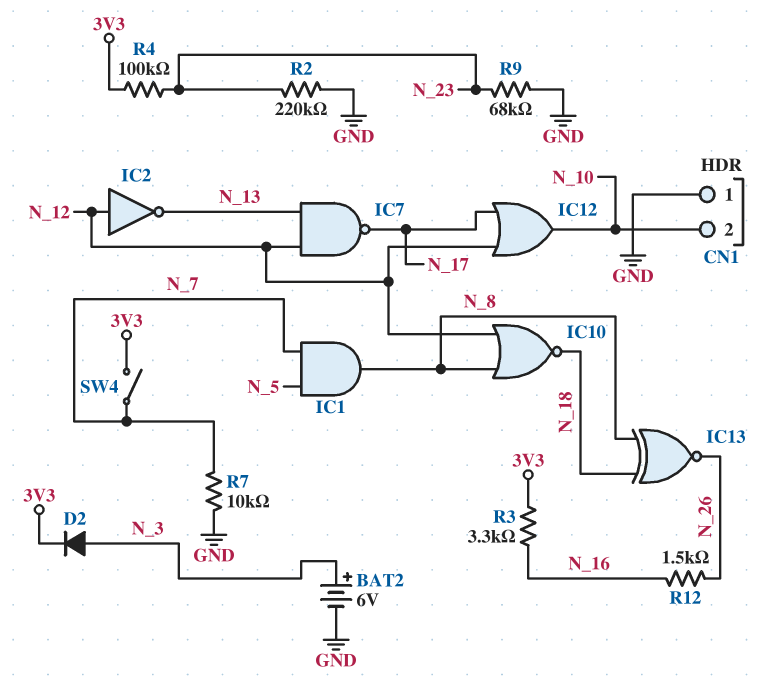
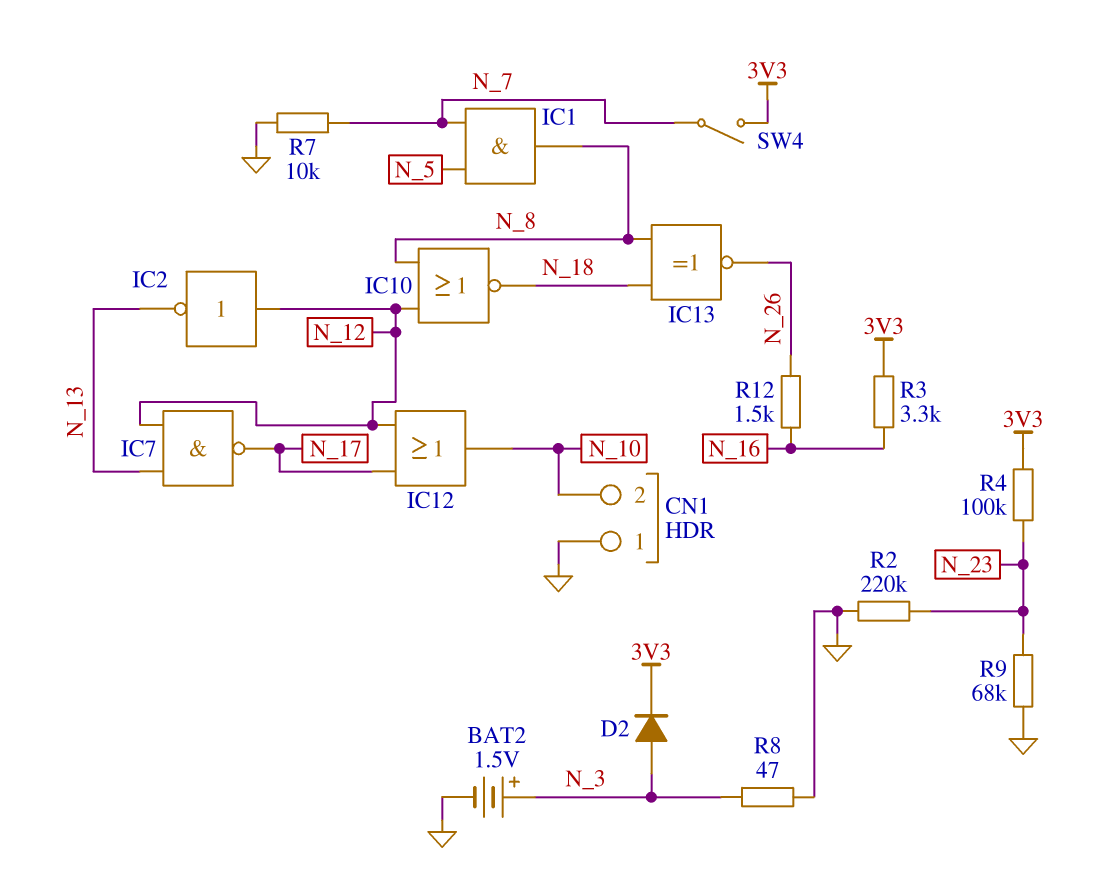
BAT2: 6V (plus N_3, minus GND) -> 1.5V (plus N_3, minus GND)
R8: none -> 47 (GND, N_3)

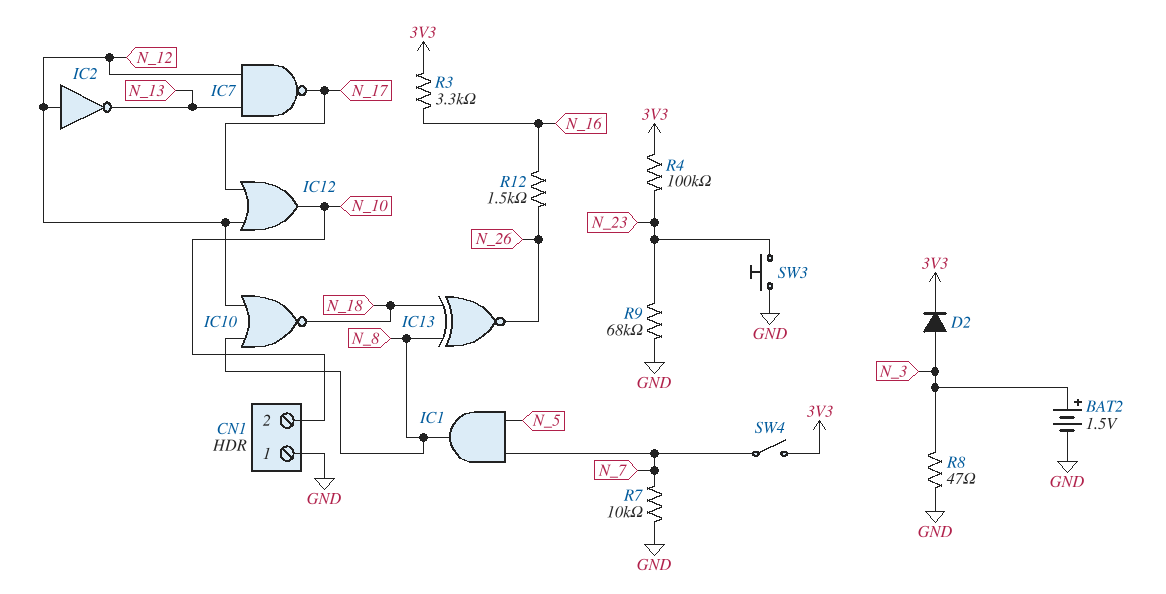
R2: 220k (GND, N_23) -> none
SW3: none -> button (GND, N_23)

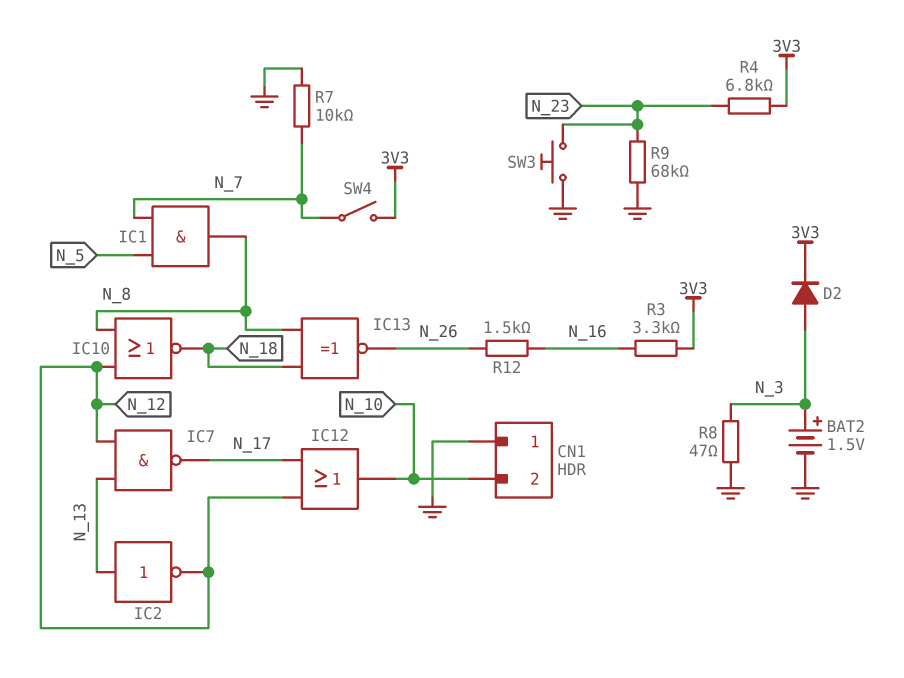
IC2: NOT (in N_12, out N_13) -> NOT (in N_13, out N_12)
R4: 100k (3V3, N_23) -> 6.8k (3V3, N_23)

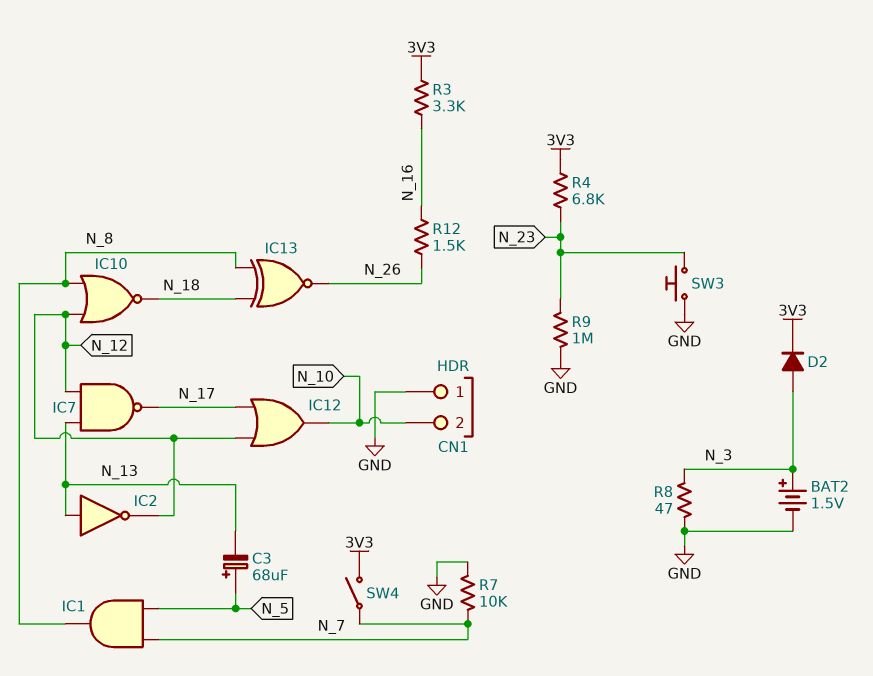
C3: none -> 68uF (plus N_5, minus N_13)
R9: 68k (GND, N_23) -> 1M (GND, N_23)

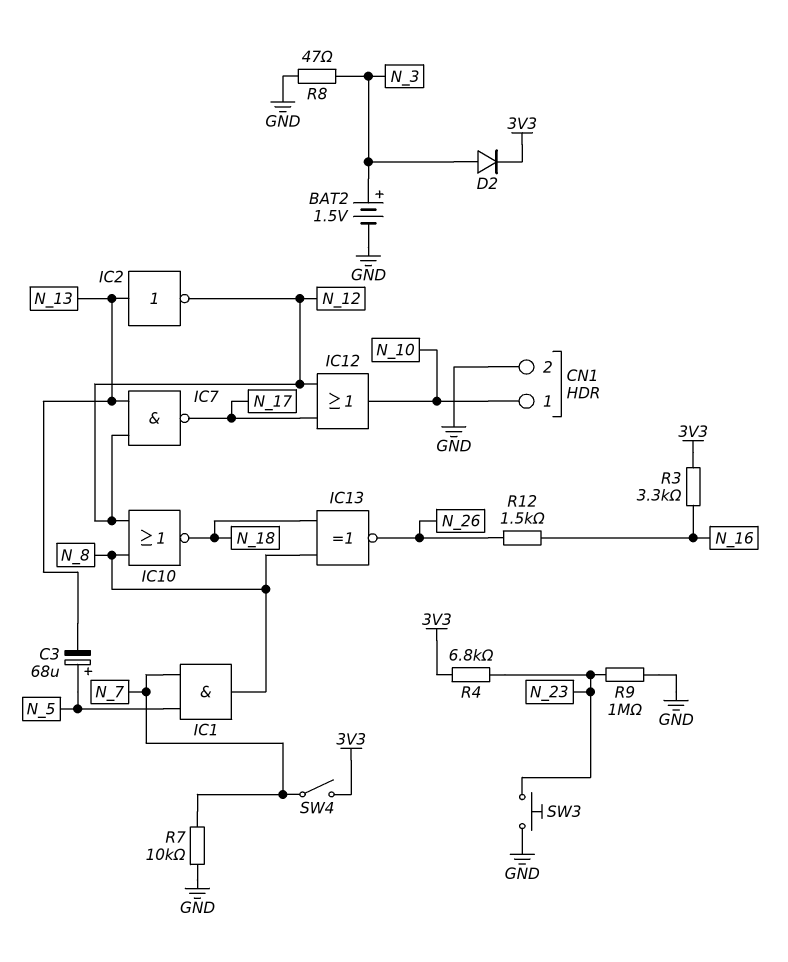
CN1 pin 1: GND -> N_10
CN1 pin 2: N_10 -> GND

